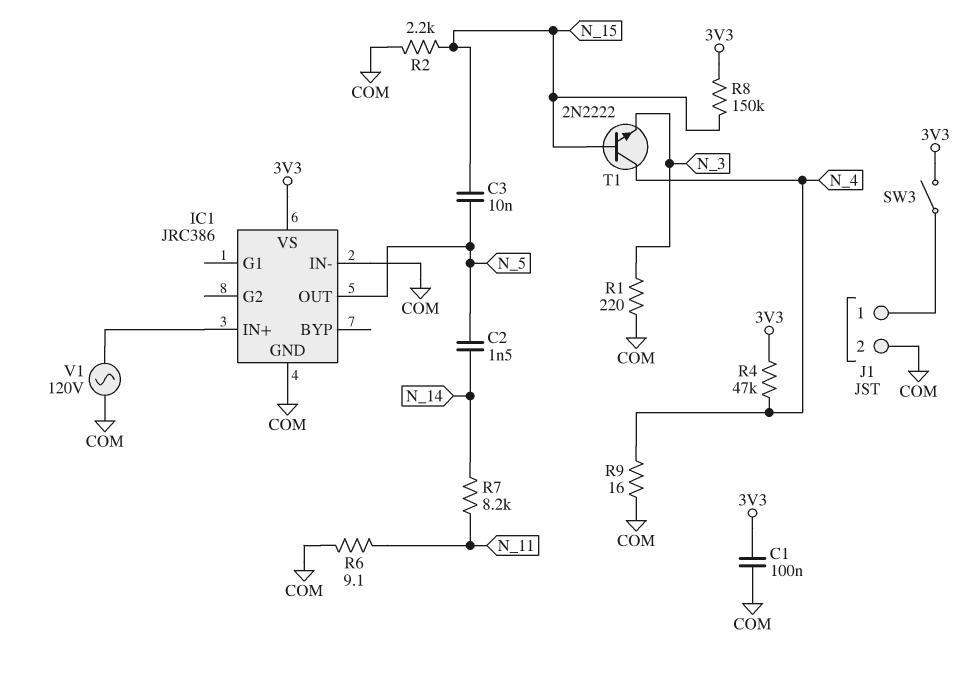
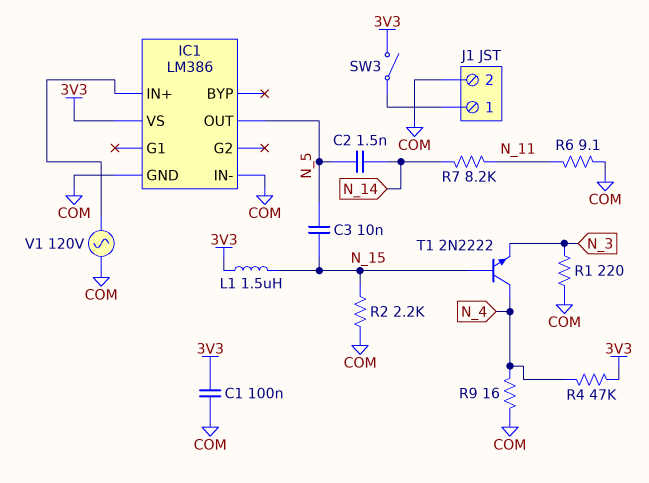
IC1: JRC386 -> LM386
L1: none -> 1.5uH (3V3, N_15)
R8: 150k (3V3, N_15) -> none

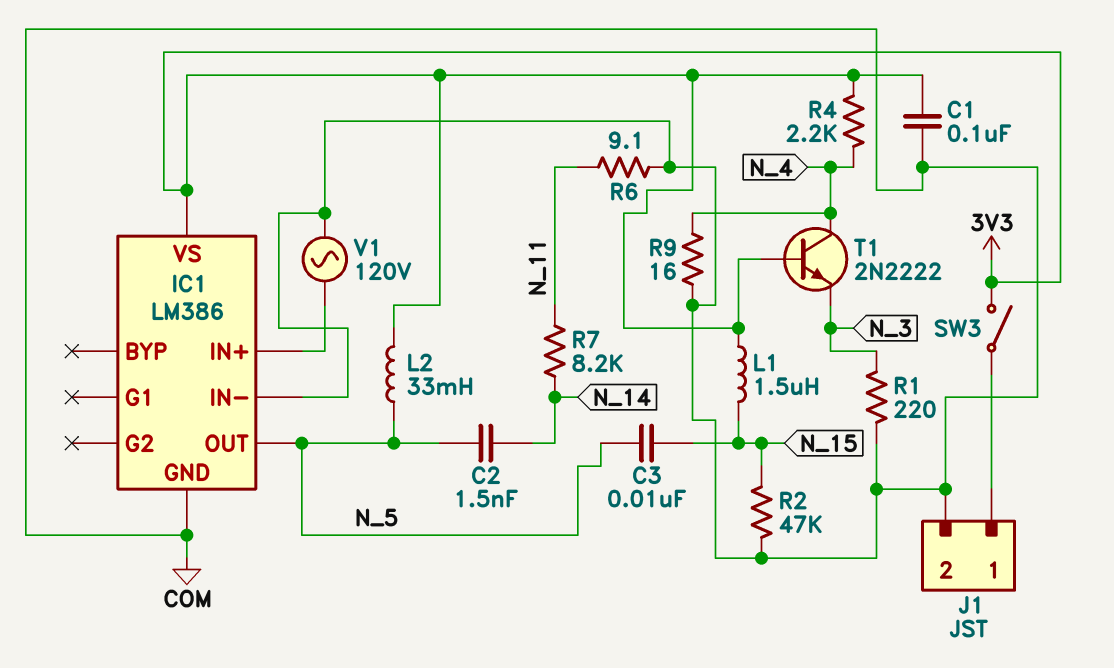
L2: none -> 33mH (3V3, N_5)
R2: 2.2k (COM, N_15) -> 47k (COM, N_15)
R4: 47k (3V3, N_4) -> 2.2k (3V3, N_4)
T1: NPN 2N2222 (B N_15, C N_4, E N_3) -> NPN 2N2222 (B 3V3, C N_4, E N_3)

